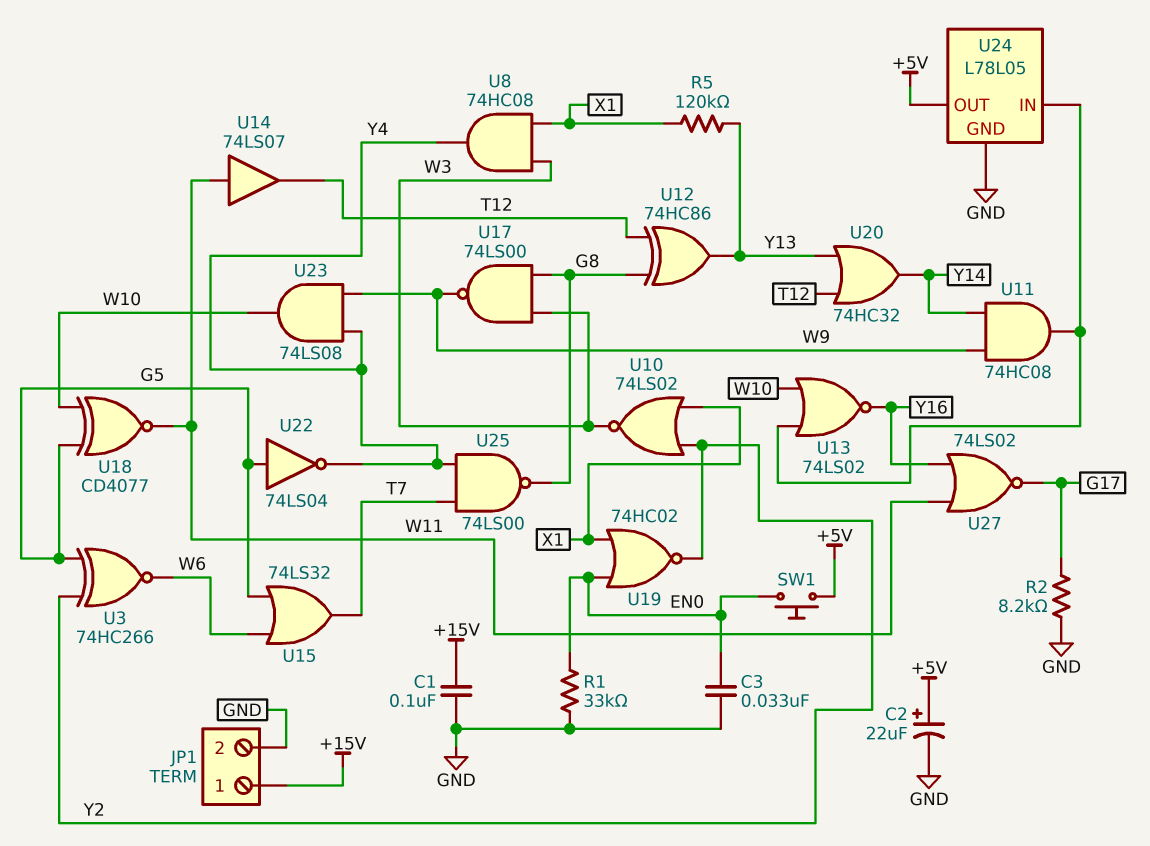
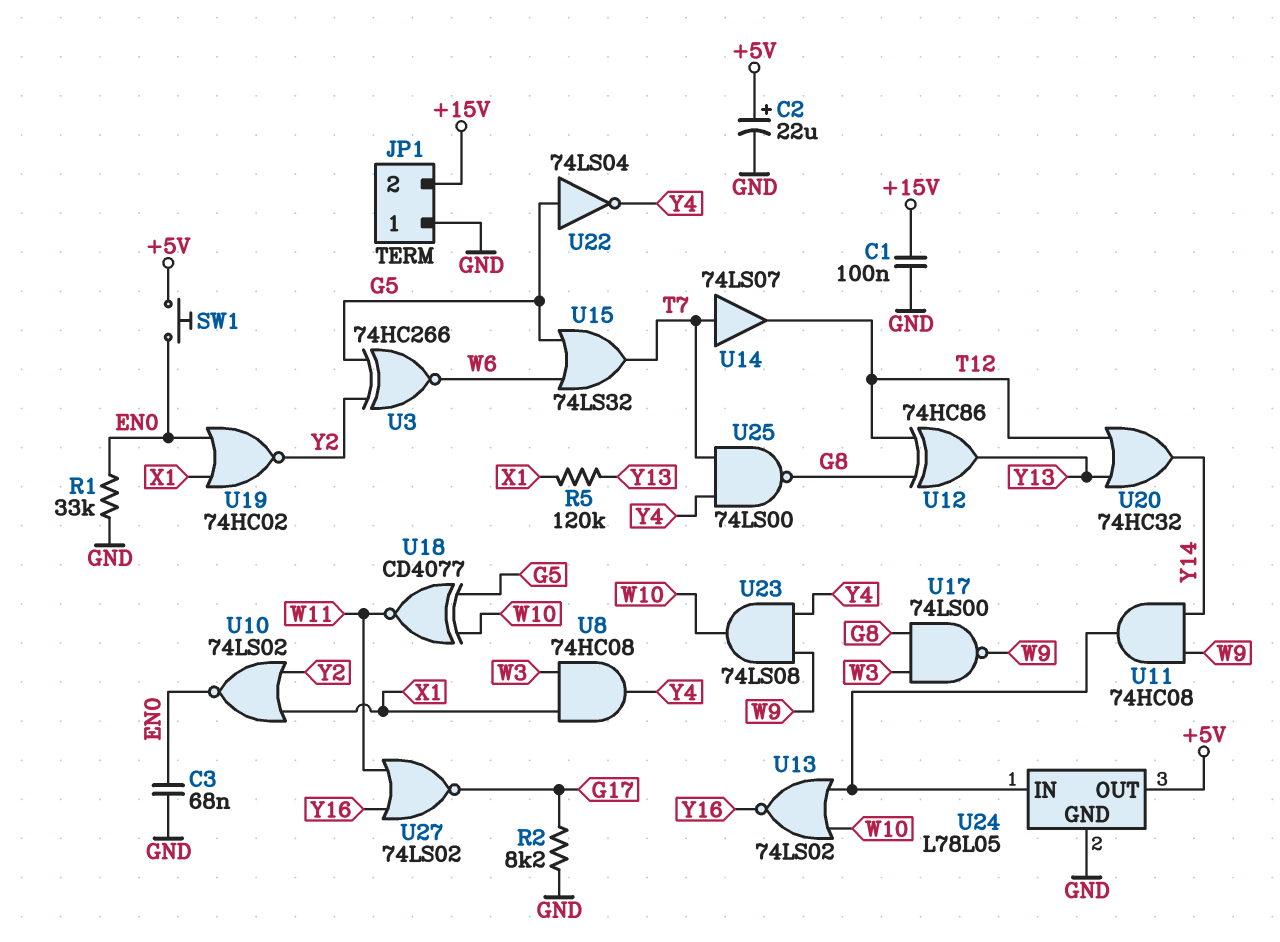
C3: 33nF (EN0, GND) -> 68nF (EN0, GND)
JP1 pin 1: +15V -> GND
JP1 pin 2: GND -> +15V
U10: NOR 74LS02 (in X1, in Y2, out W3) -> NOR 74LS02 (in X1, in Y2, out EN0)
U14: buffer 74LS07 (in W11, out T12) -> buffer 74LS07 (in T7, out T12)

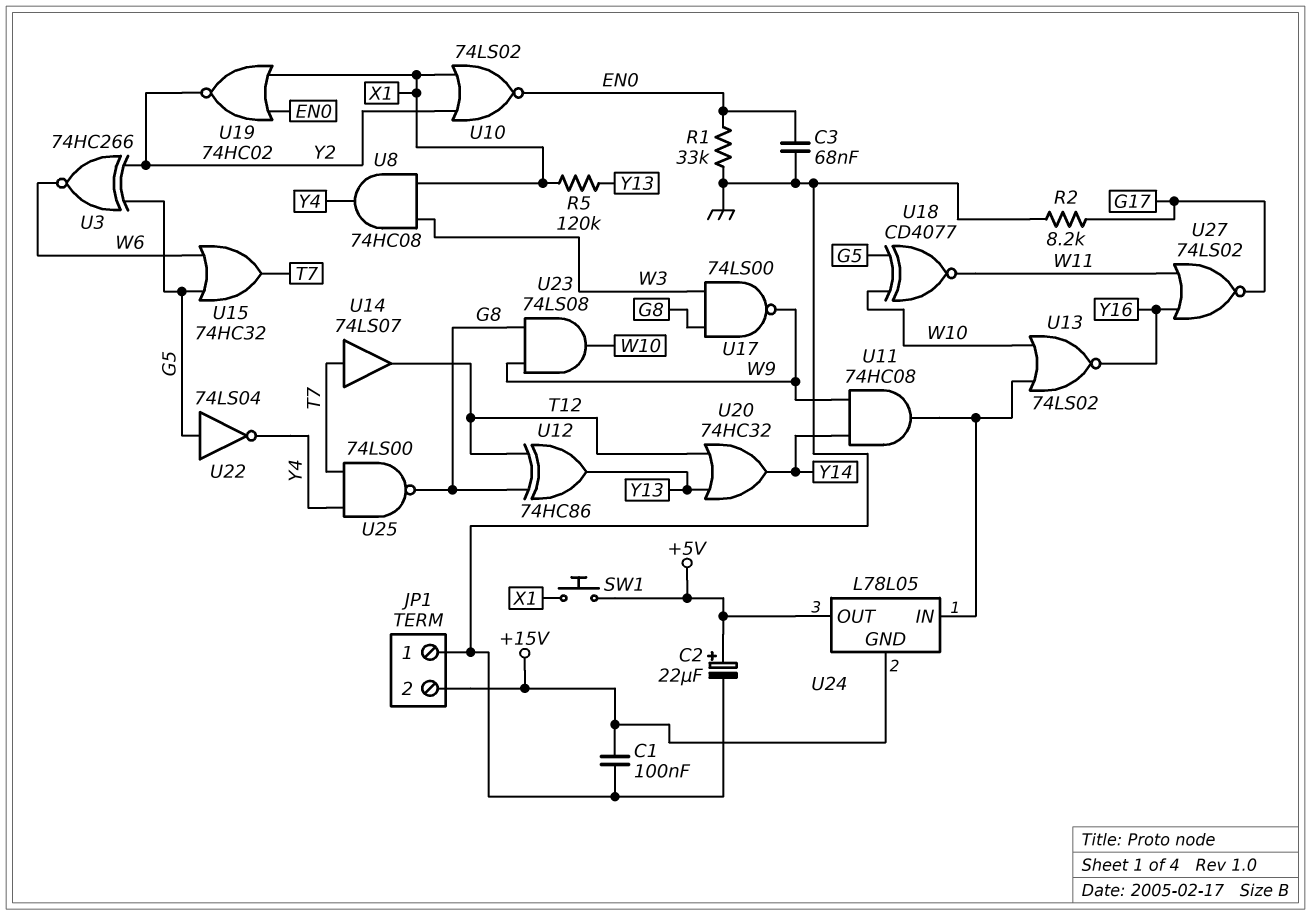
SW1: button (+5V, EN0) -> button (+5V, X1)
U15: OR 74LS32 (in G5, in W6, out T7) -> OR 74HC32 (in G5, in W6, out T7)
U23: AND 74LS08 (in W9, in Y4, out W10) -> AND 74LS08 (in G8, in W9, out W10)
U24 pin GND: GND -> +15V

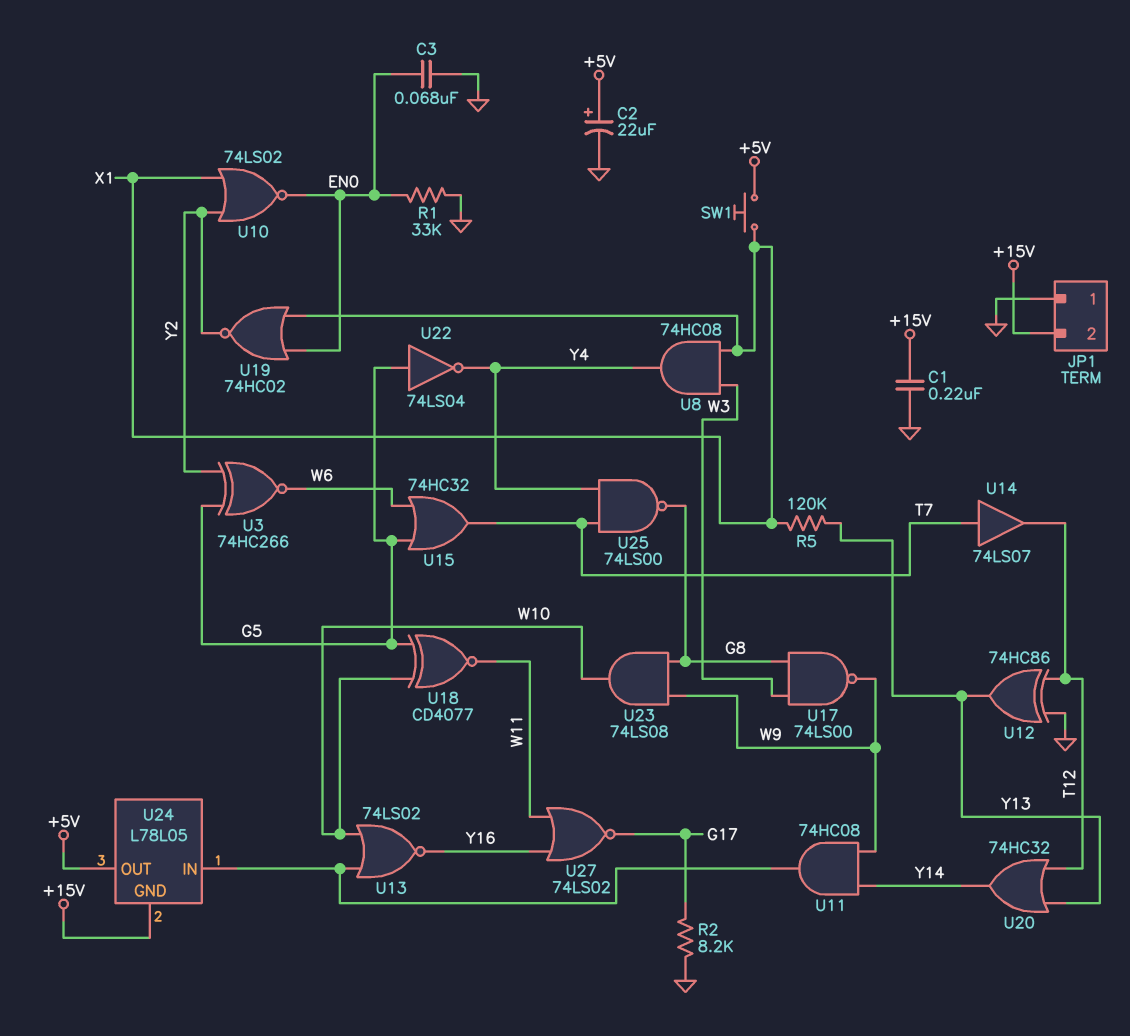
C1: 100nF (+15V, GND) -> 220nF (+15V, GND)
U12: XOR 74HC86 (in G8, in T12, out Y13) -> XOR 74HC86 (in GND, in T12, out Y13)

